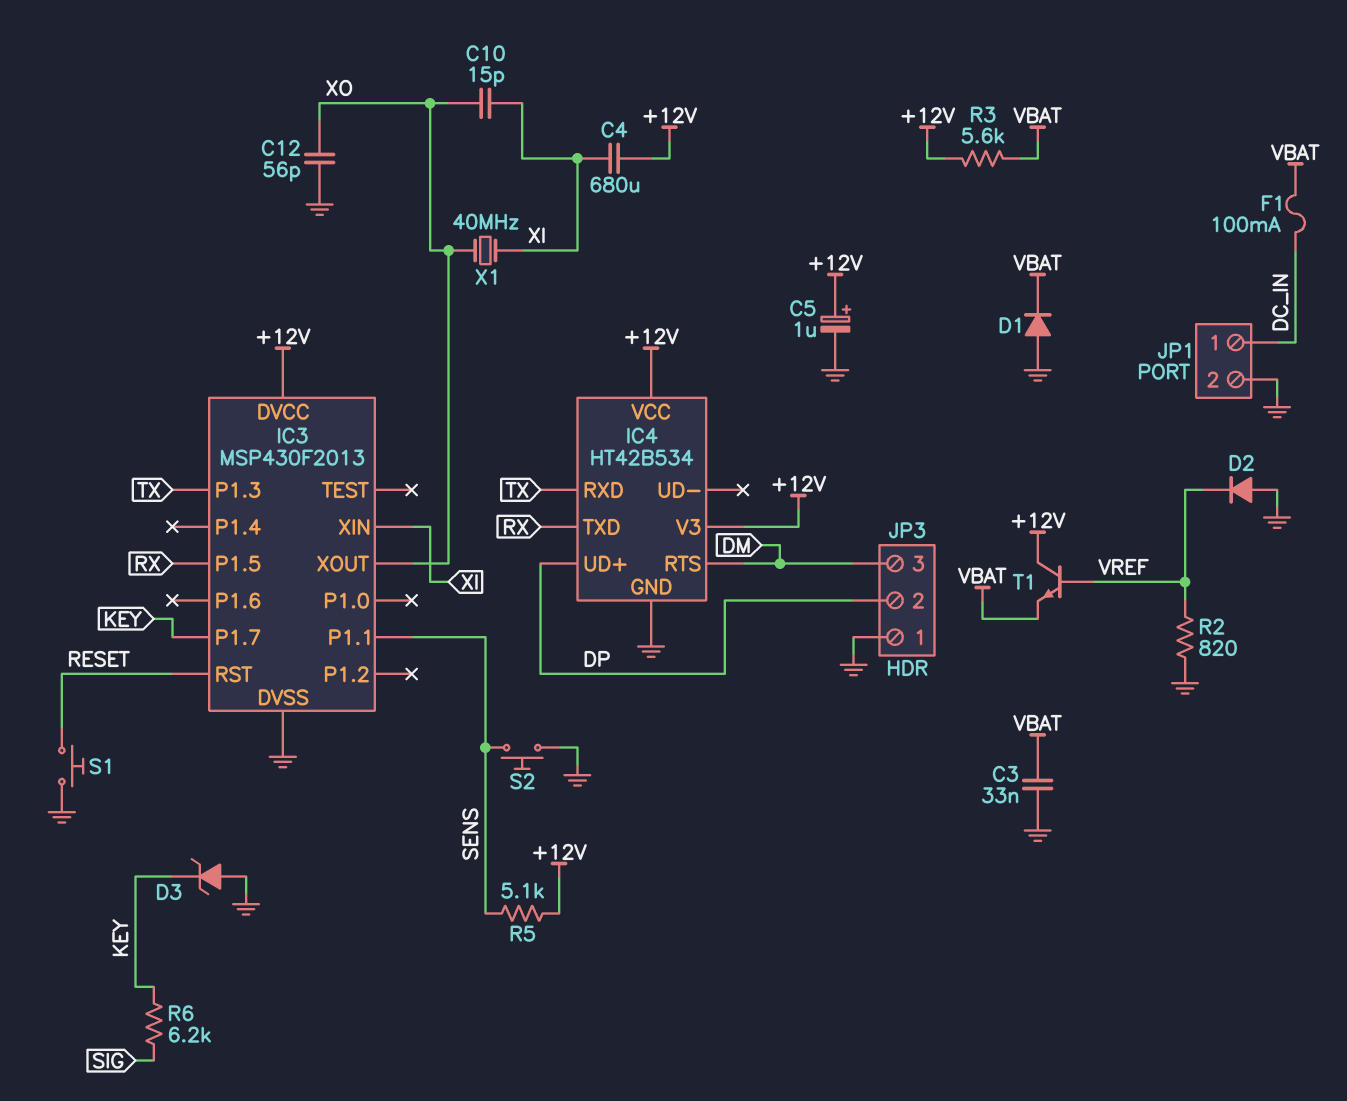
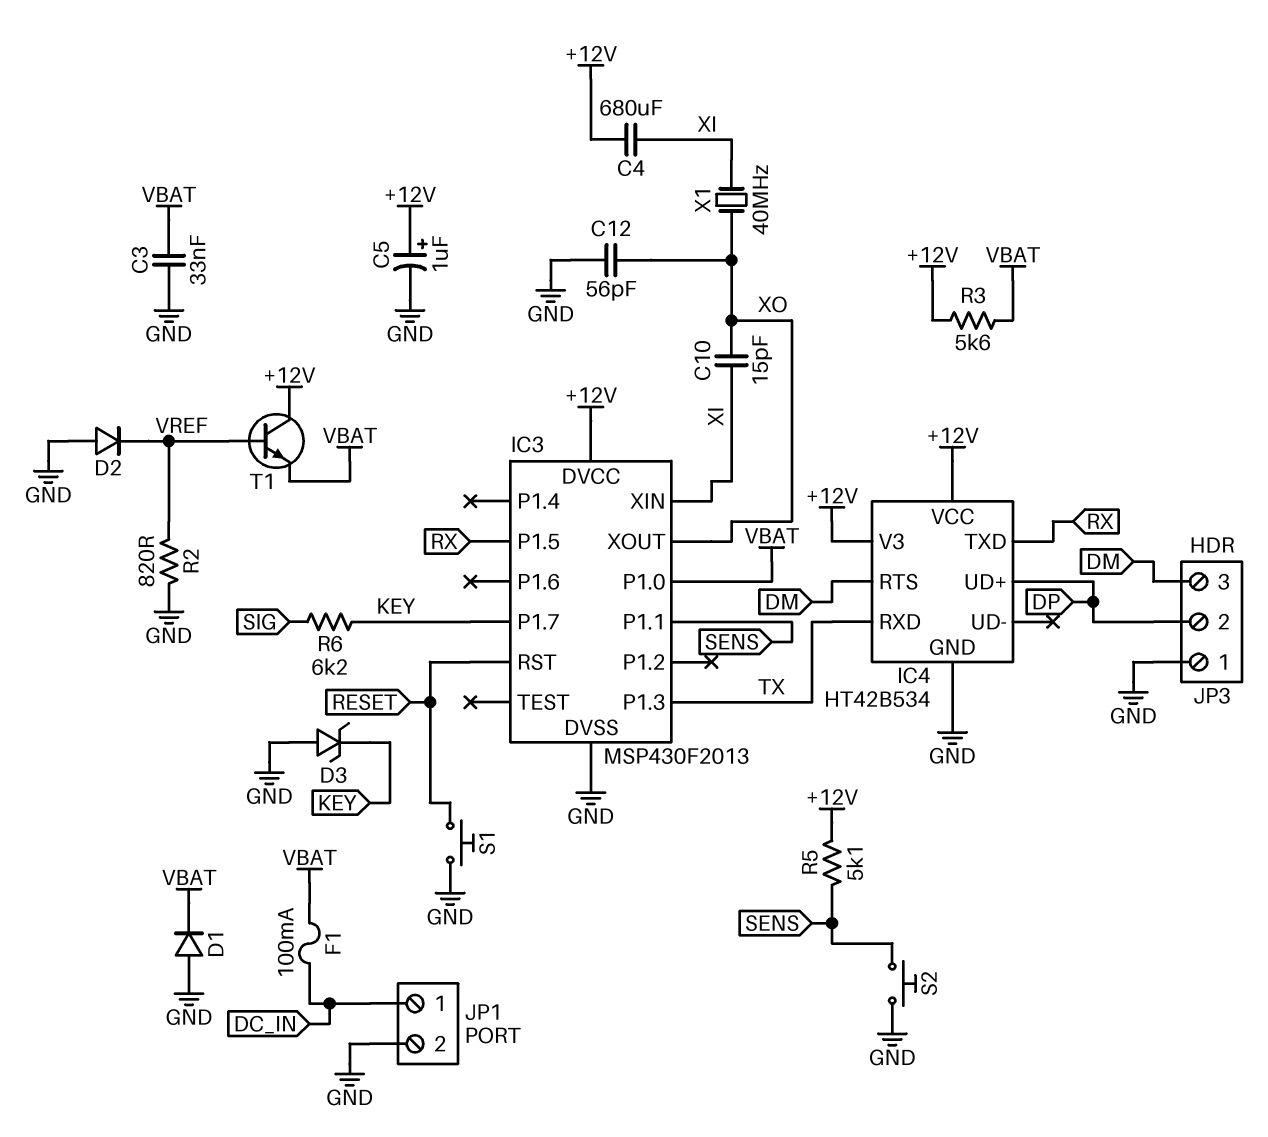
IC3 pin P1.0: none -> VBAT

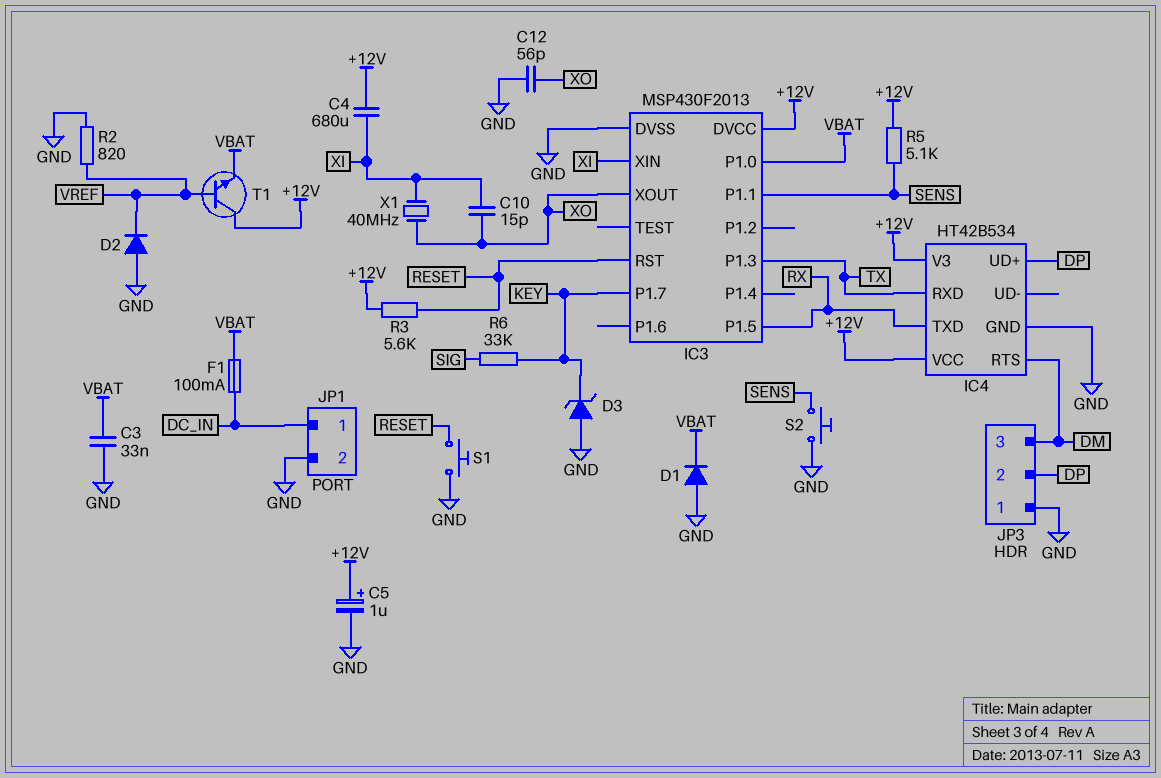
R3: 5.6k (+12V, VBAT) -> 5.6k (+12V, RESET)
R6: 6.2k (KEY, SIG) -> 33k (KEY, SIG)

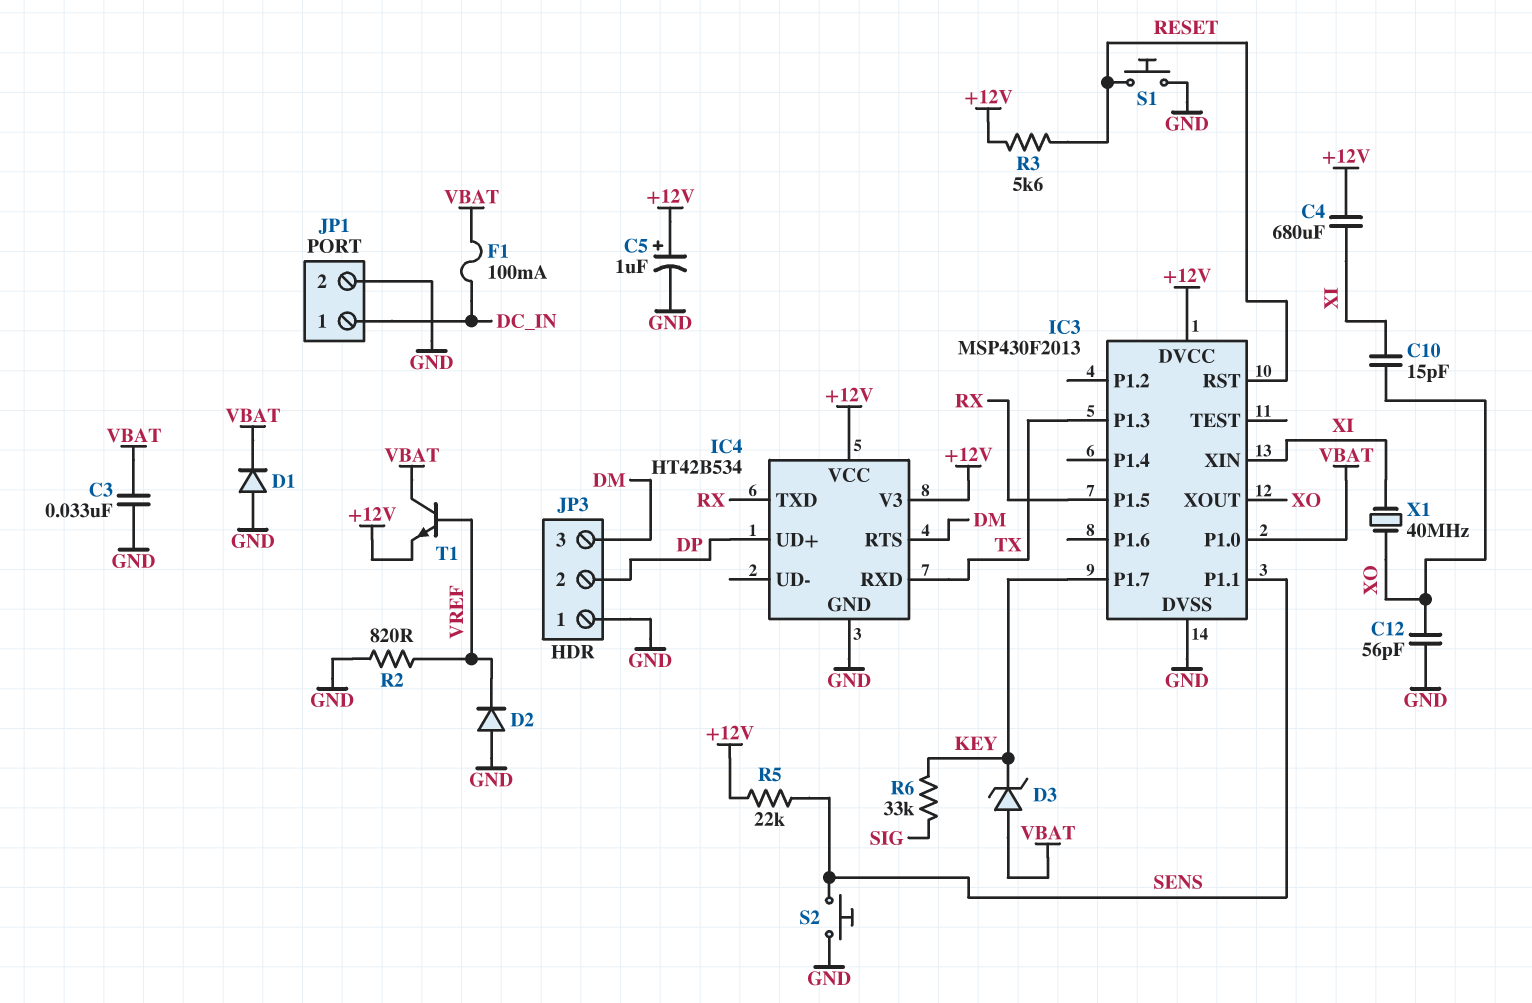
D3: zener (A GND, K KEY) -> zener (A VBAT, K KEY)
R5: 5.1k (+12V, SENS) -> 22k (+12V, SENS)
T1: NPN (B VREF, C +12V, E VBAT) -> NPN (B VREF, C VBAT, E +12V)

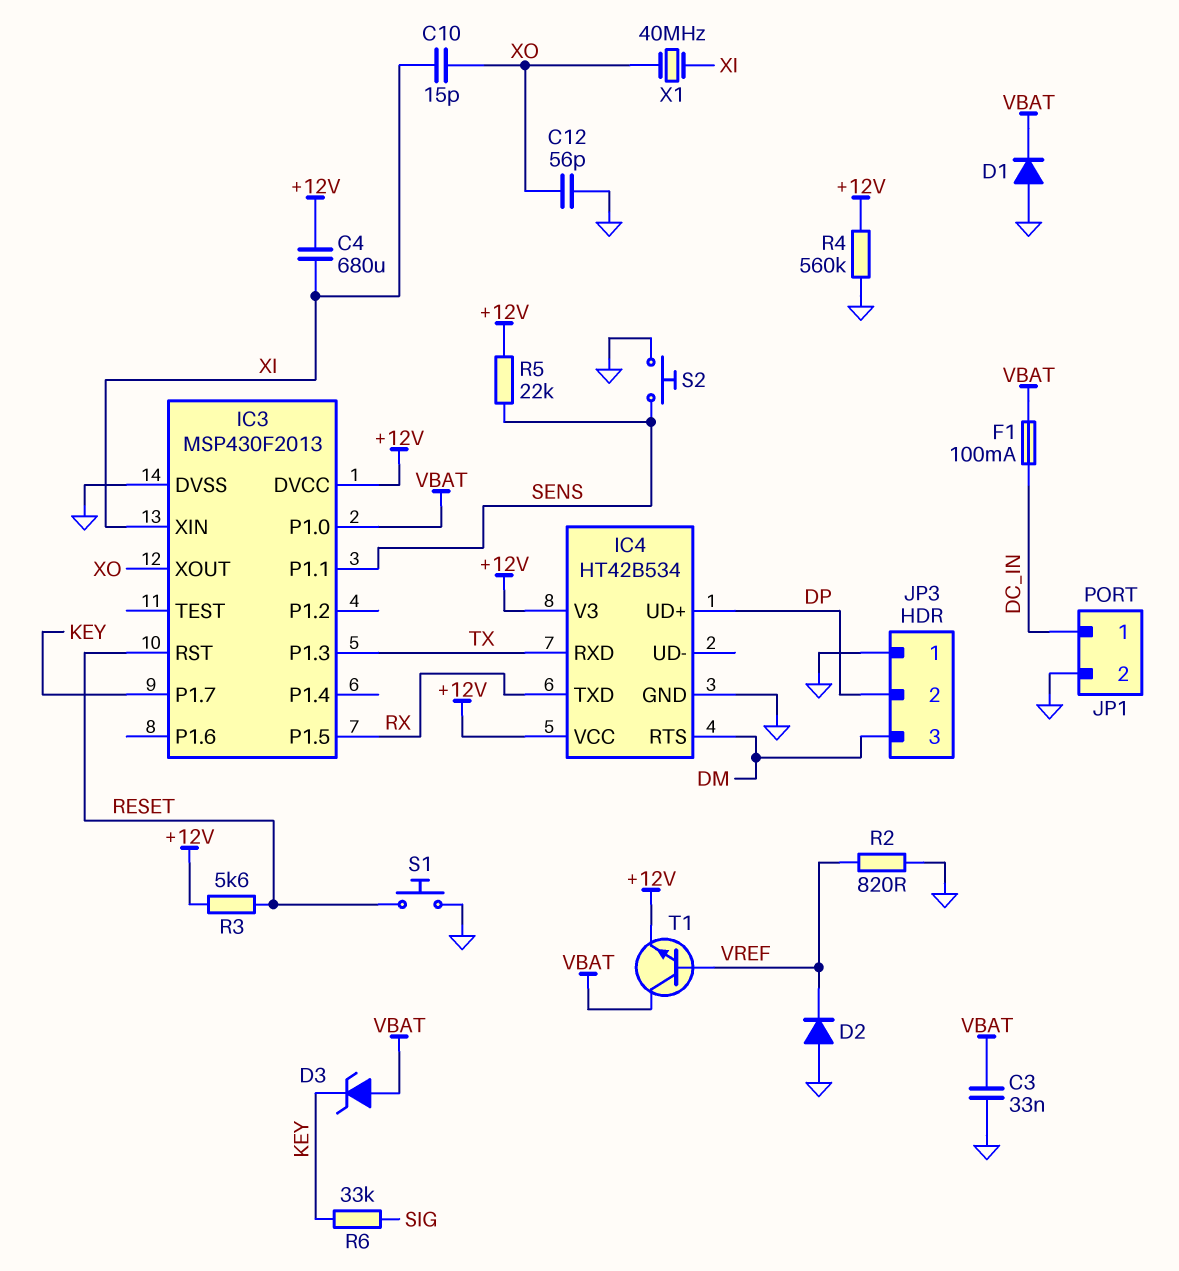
C5: 1uF (plus +12V, minus GND) -> none
R4: none -> 560k (+12V, GND)

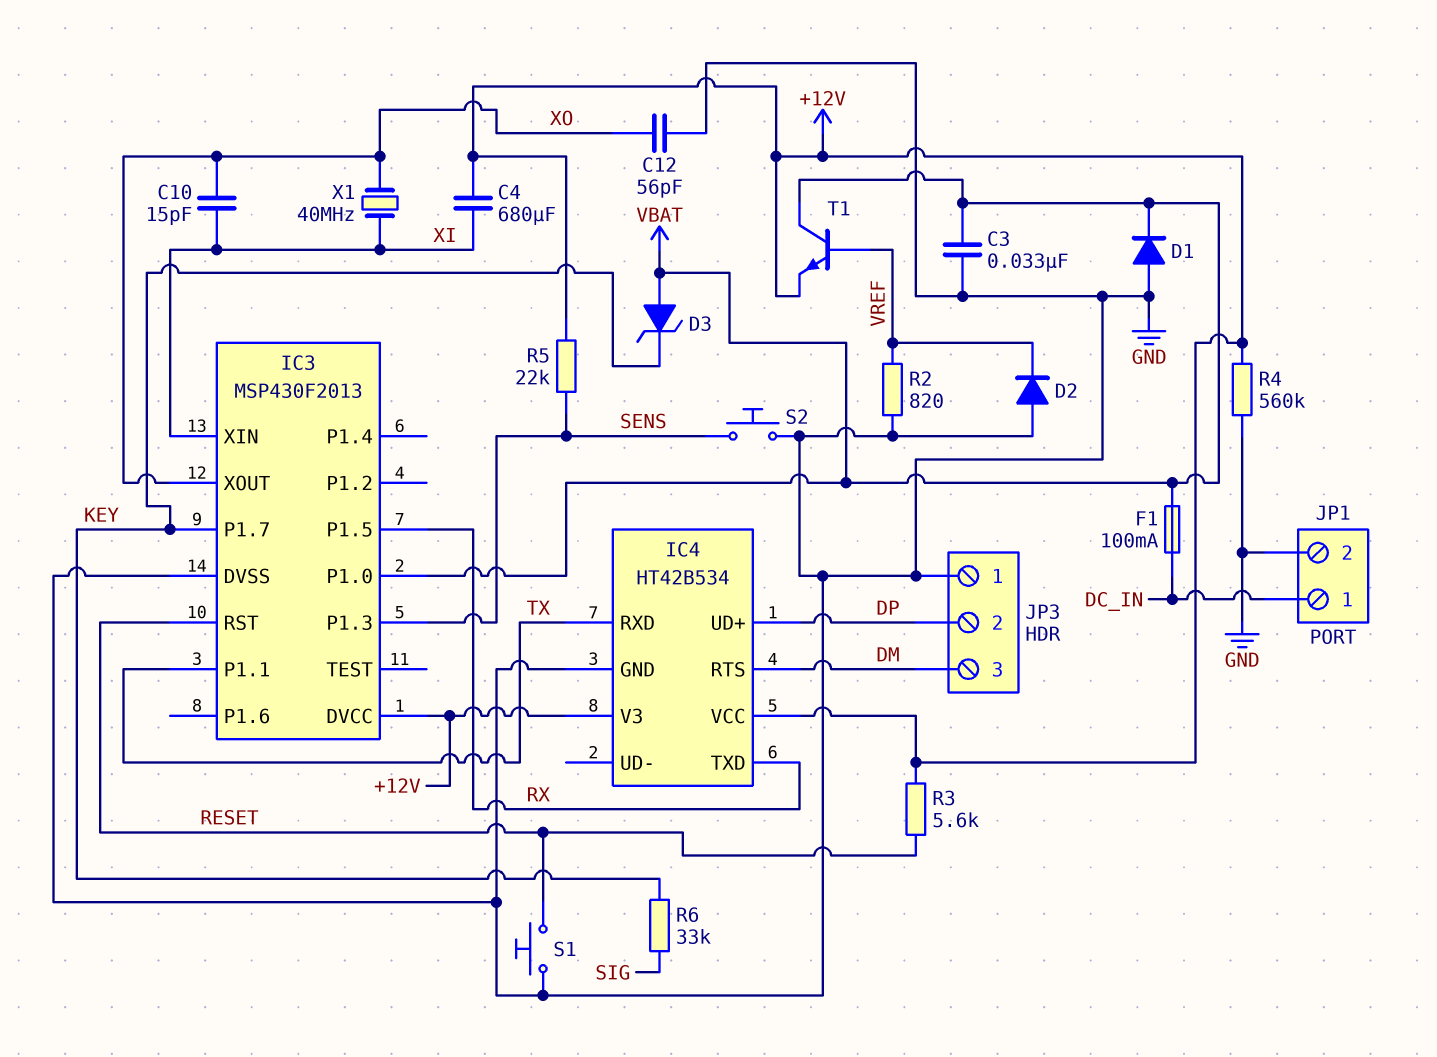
IC3 pin P1.1: SENS -> TX
IC3 pin P1.3: TX -> SENS

